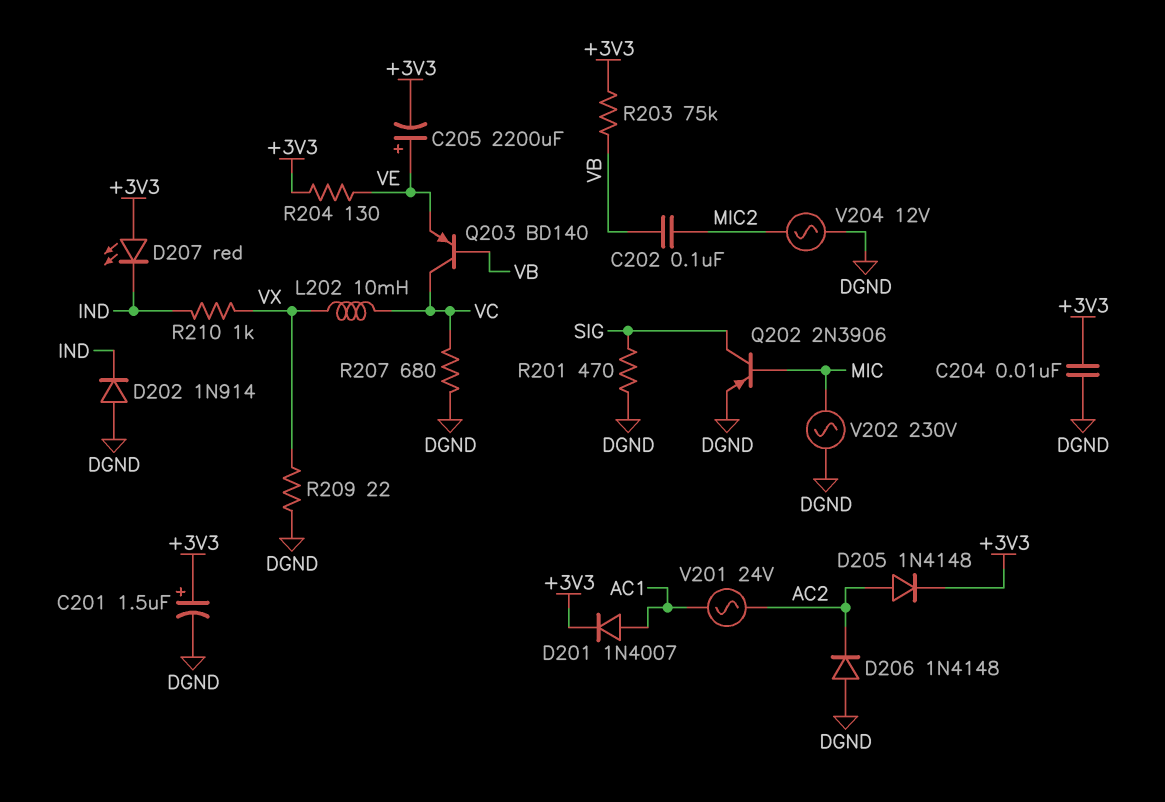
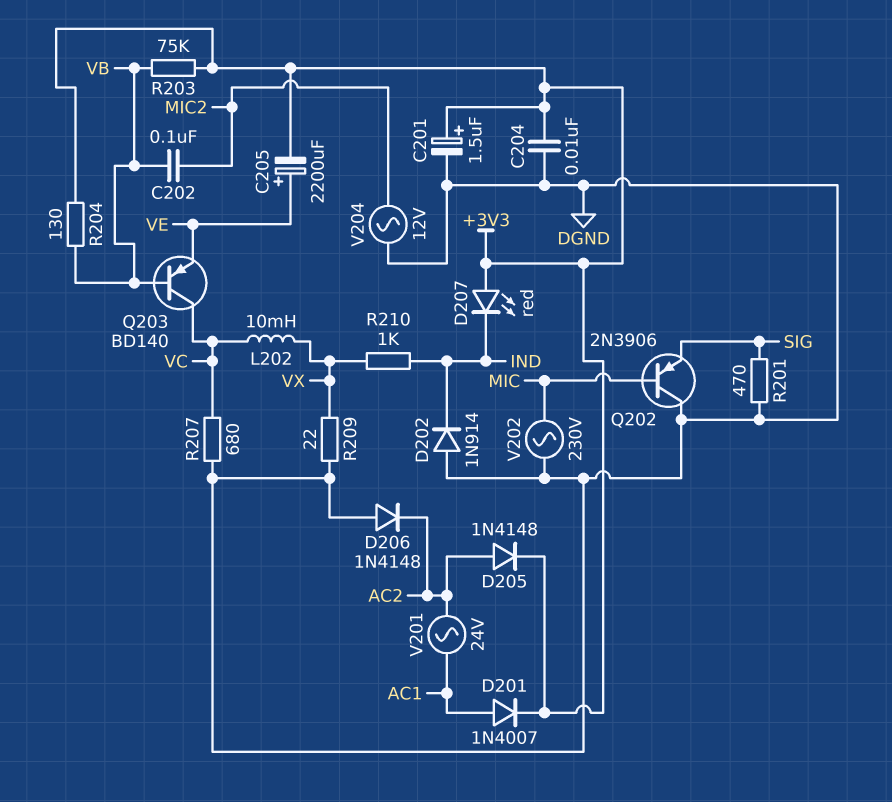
Q202: PNP 2N3906 (B MIC, C SIG, E DGND) -> PNP 2N3906 (B MIC, C DGND, E SIG)
R204: 130 (+3V3, VE) -> 130 (+3V3, VB)

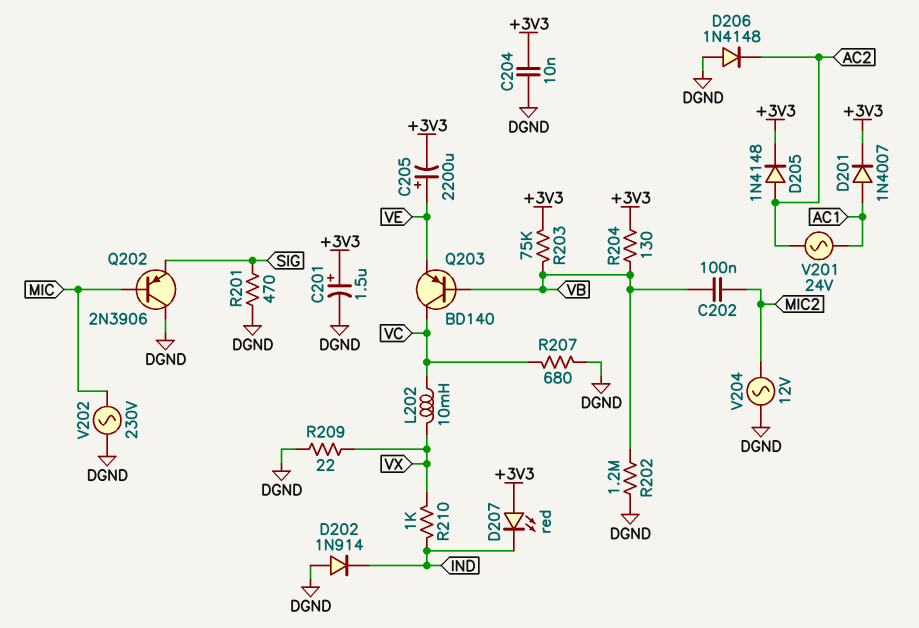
R202: none -> 1.2M (DGND, VB)

